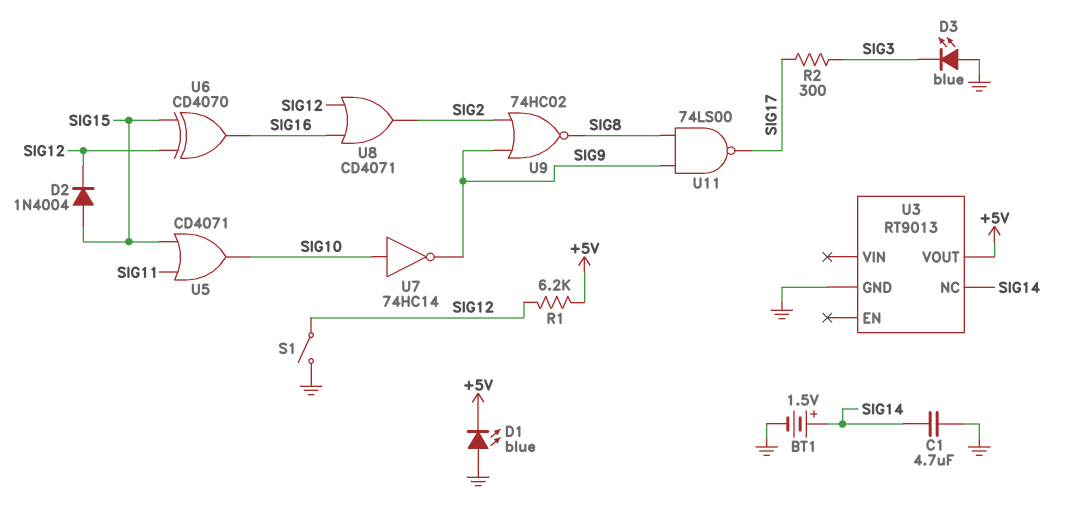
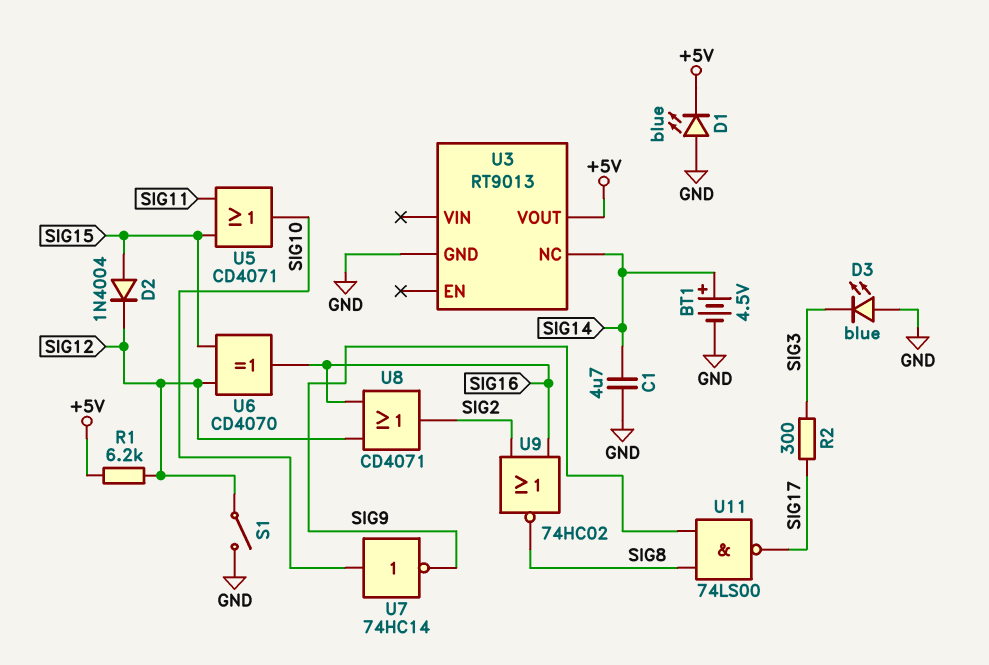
BT1: 1.5V (plus SIG14, minus GND) -> 4.5V (plus SIG14, minus GND)
U9: NOR 74HC02 (in SIG2, in SIG9, out SIG8) -> NOR 74HC02 (in SIG2, in SIG16, out SIG8)

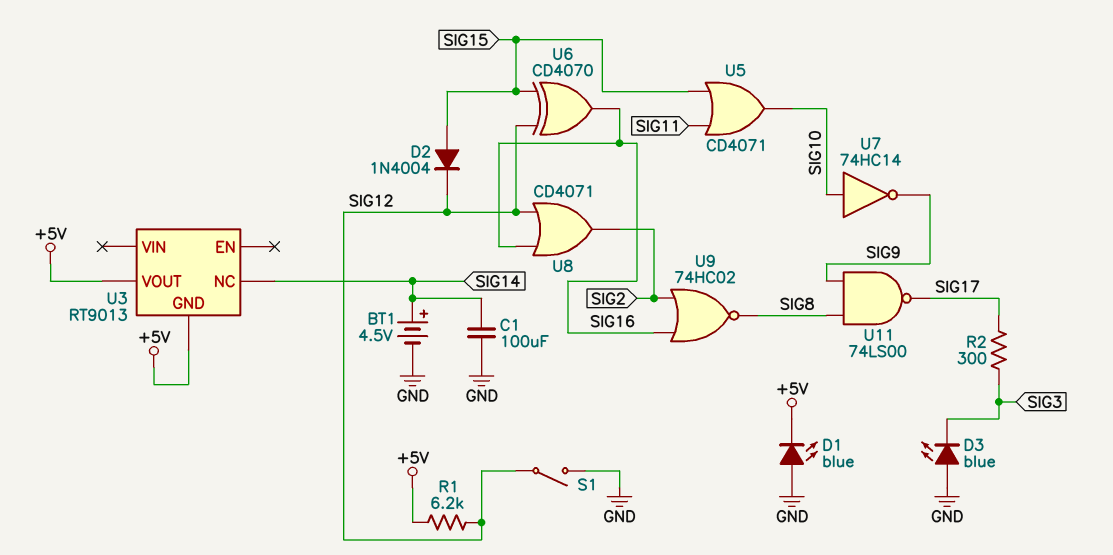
C1: 4.7uF (GND, SIG14) -> 100uF (GND, SIG14)
U3 pin GND: GND -> +5V

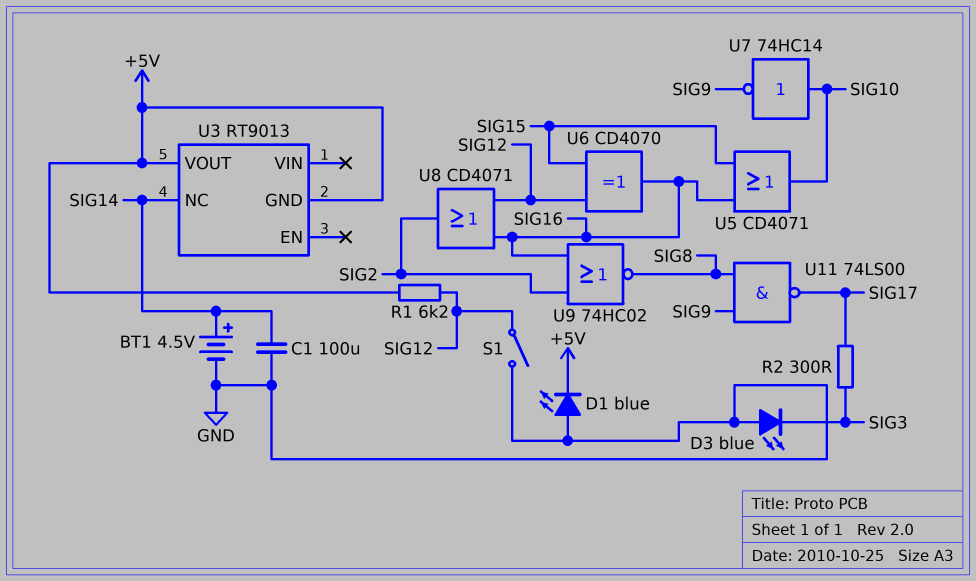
D2: diode 1N4004 (A SIG15, K SIG12) -> none
U5: OR CD4071 (in SIG11, in SIG15, out SIG10) -> OR CD4071 (in SIG15, in SIG16, out SIG10)

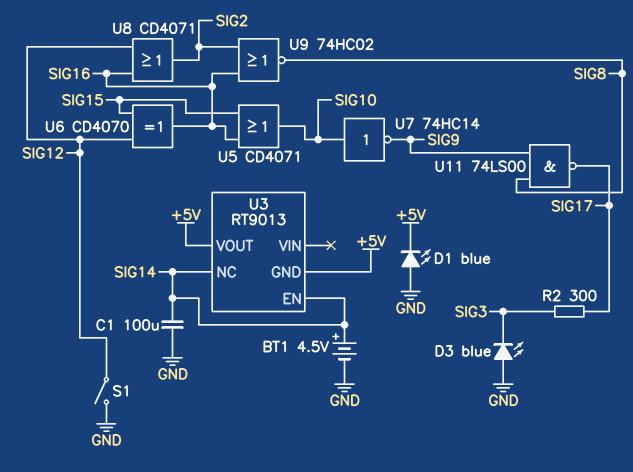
R1: 6.2k (+5V, SIG12) -> none
U3 pin EN: none -> SIG14

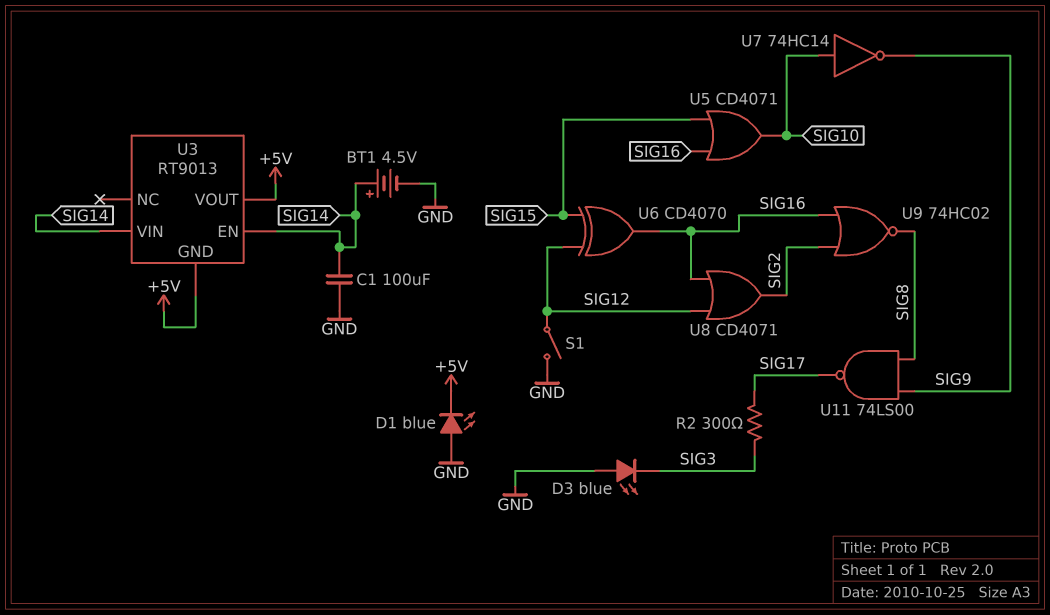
U3 pin NC: SIG14 -> none
U3 pin VIN: none -> SIG14

